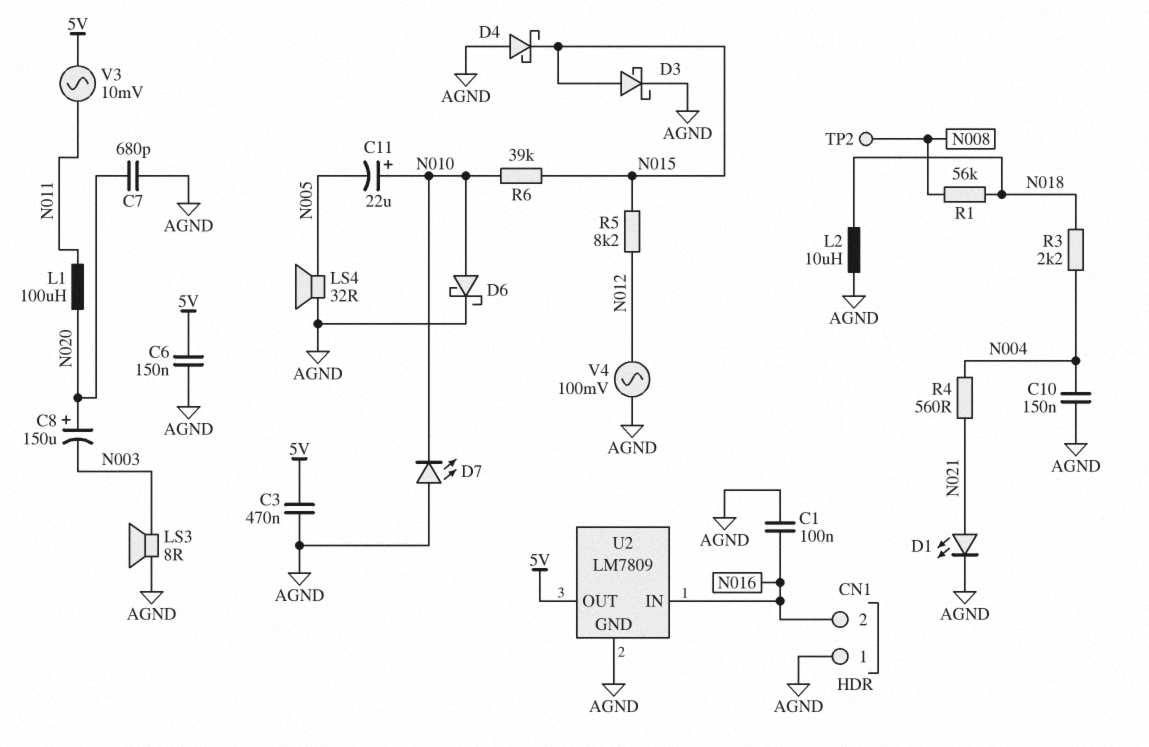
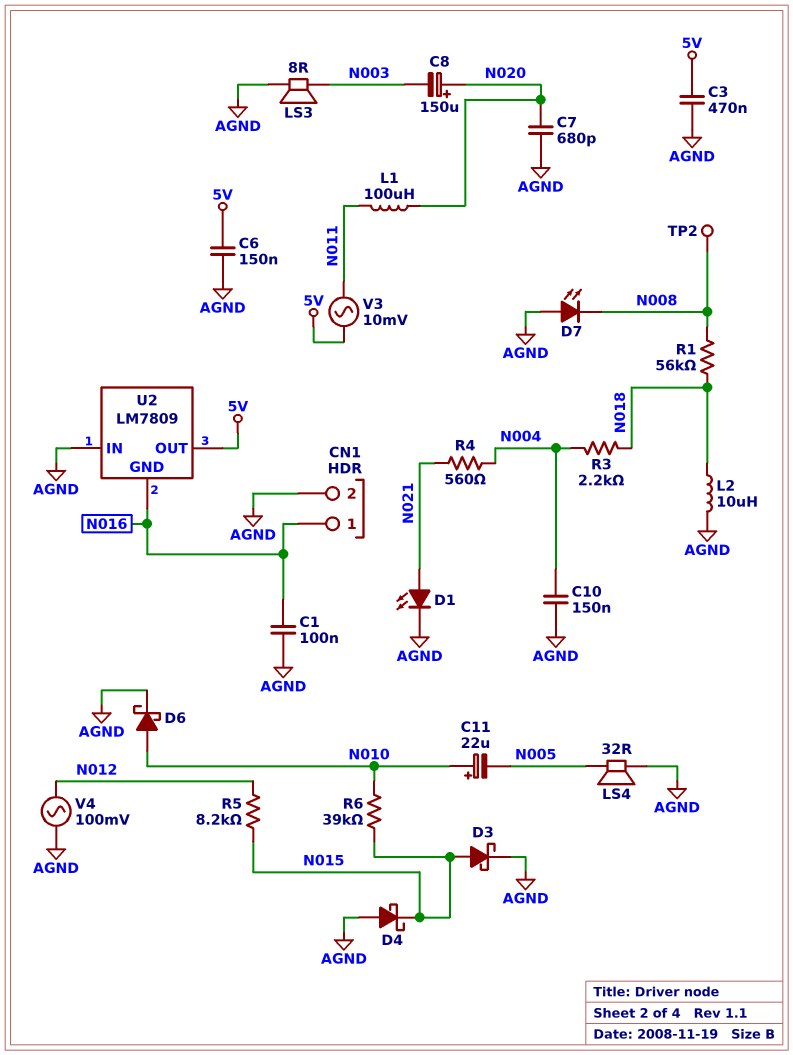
CN1 pin 1: AGND -> N016
CN1 pin 2: N016 -> AGND
D7: LED (A AGND, K N010) -> LED (A AGND, K N008)
U2 pin GND: AGND -> N016
U2 pin IN: N016 -> AGND

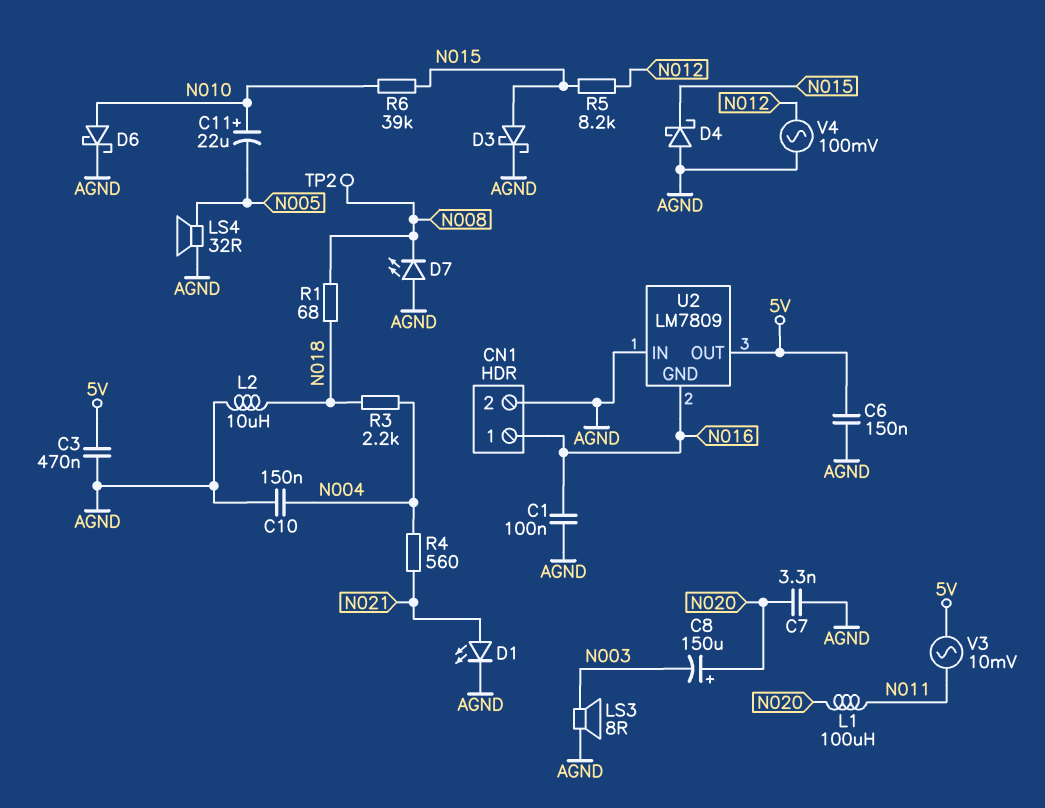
C7: 680pF (AGND, N020) -> 3.3nF (AGND, N020)
R1: 56k (N008, N018) -> 68 (N008, N018)

